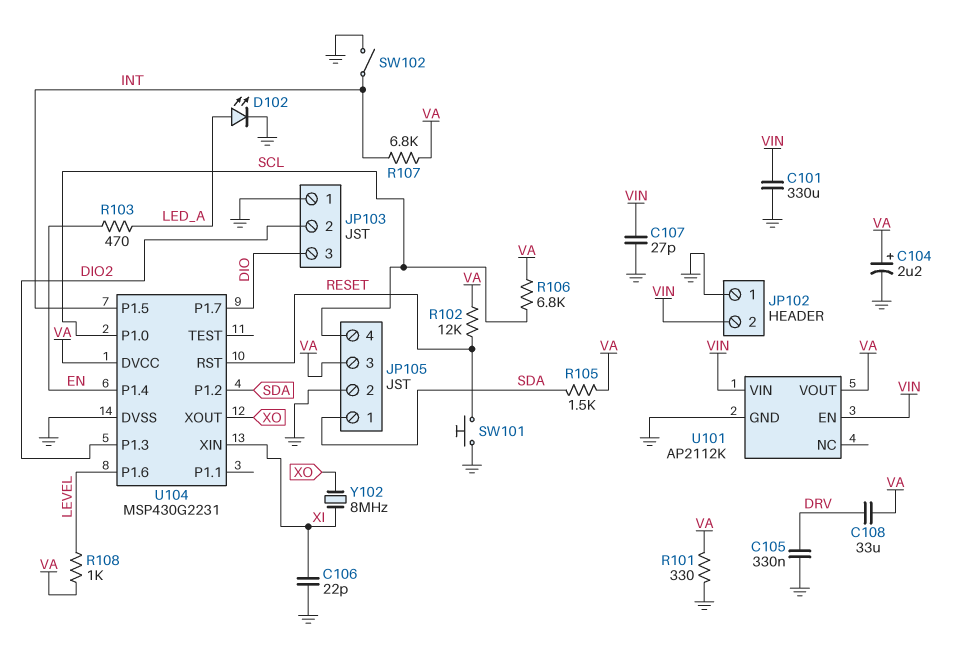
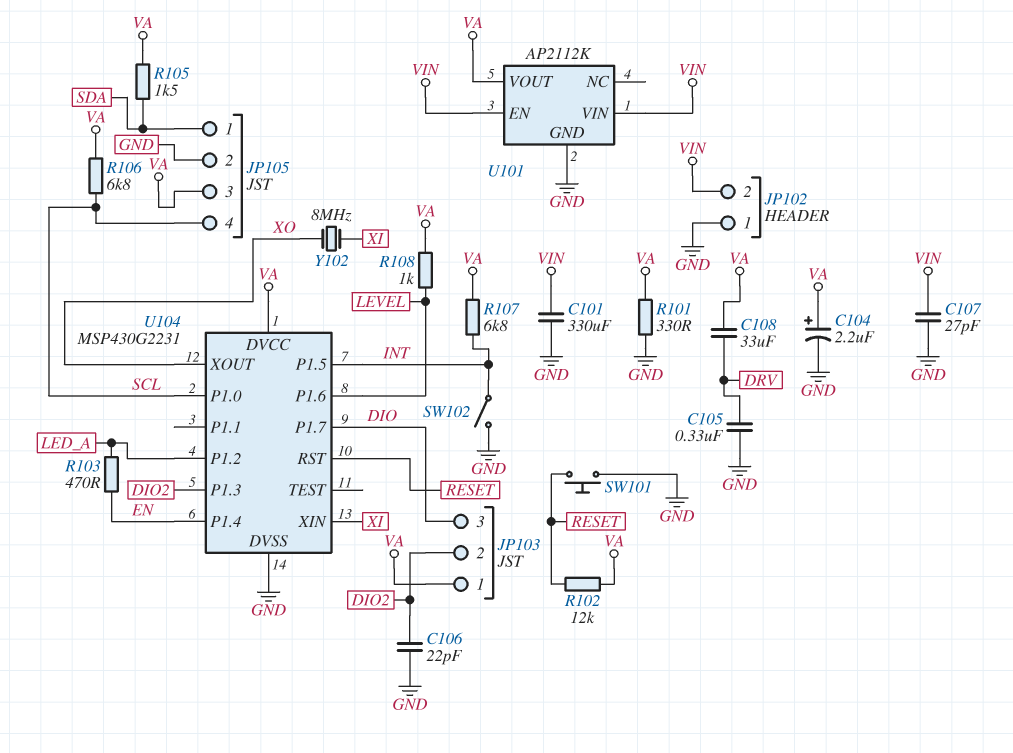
C106: 22pF (GND, XI) -> 22pF (DIO2, GND)
D102: LED (A LED_A, K GND) -> none
JP103 pin 1: GND -> VA
U104 pin P1.2: SDA -> LED_A

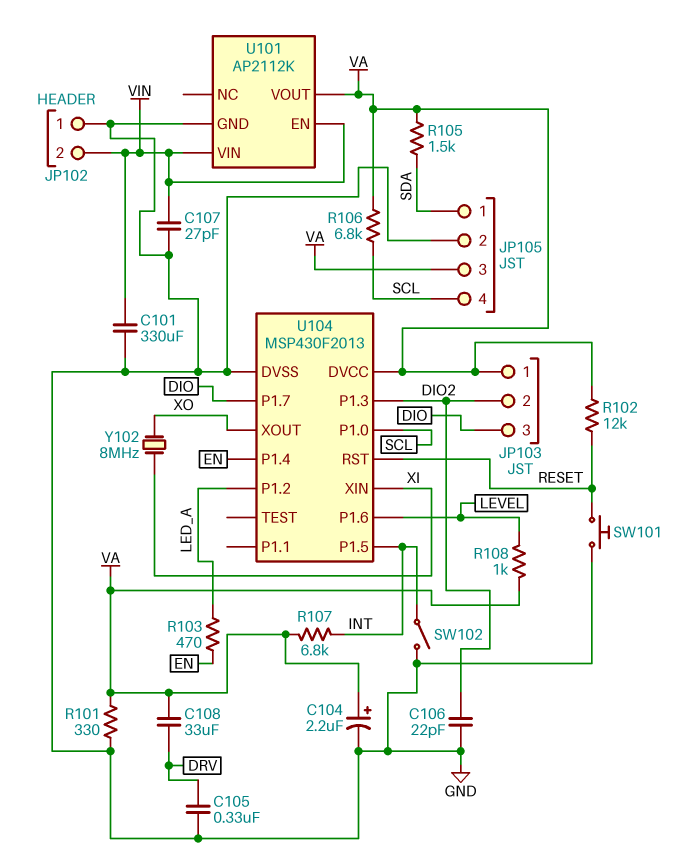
U104: MSP430G2231 -> MSP430F2013

